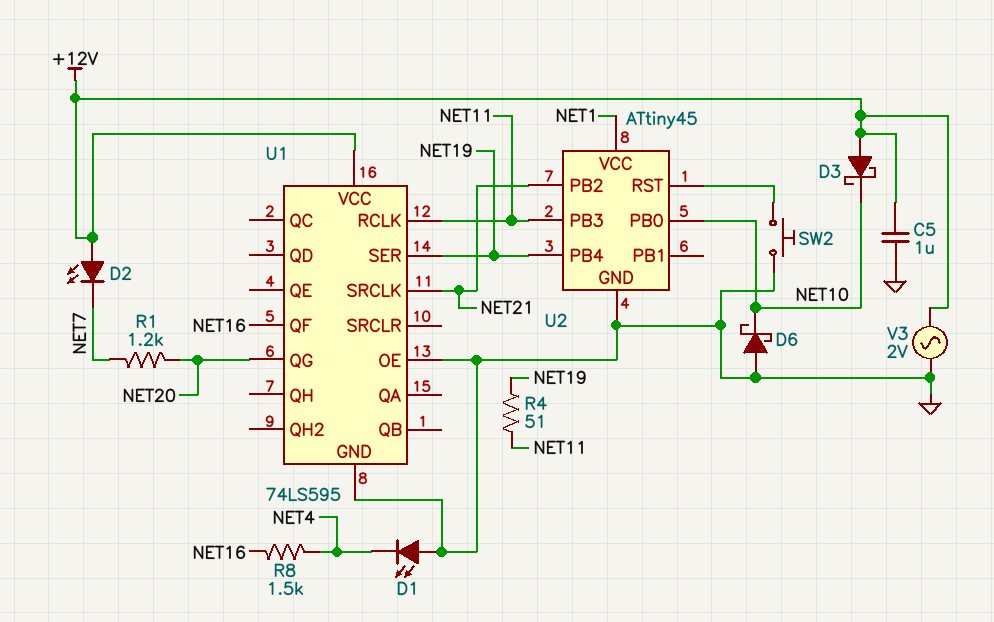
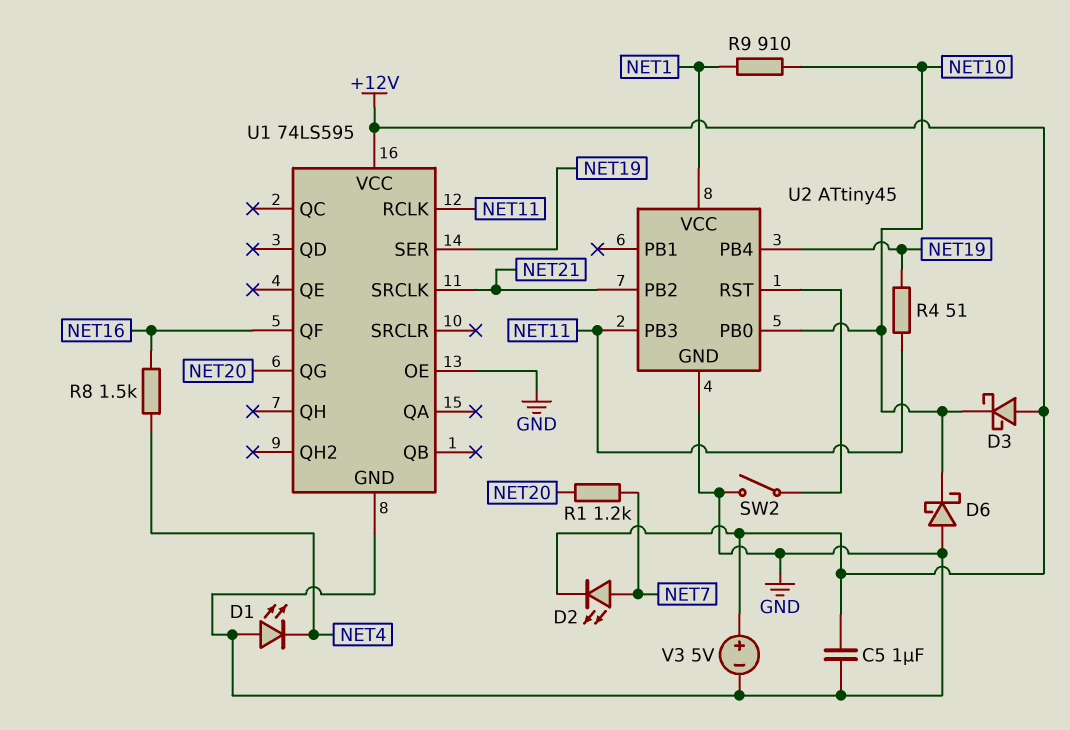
D2: LED (A +12V, K NET7) -> LED (A NET7, K +12V)
R9: none -> 910 (NET1, NET10)
SW2: button (GND, U2/RST) -> switch (GND, U2/RST)
V3: AC 2V (+12V, GND) -> 5V (plus +12V, minus GND)

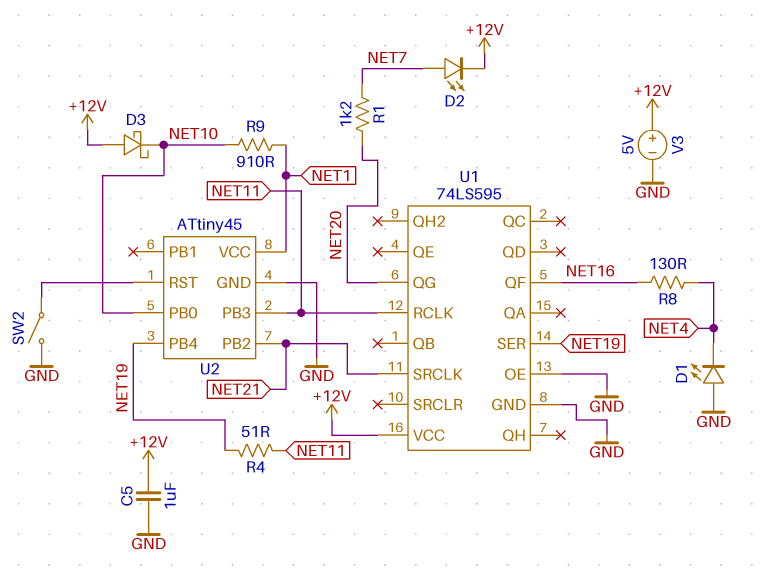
D6: schottky (A GND, K NET10) -> none
R8: 1.5k (NET4, NET16) -> 130 (NET4, NET16)

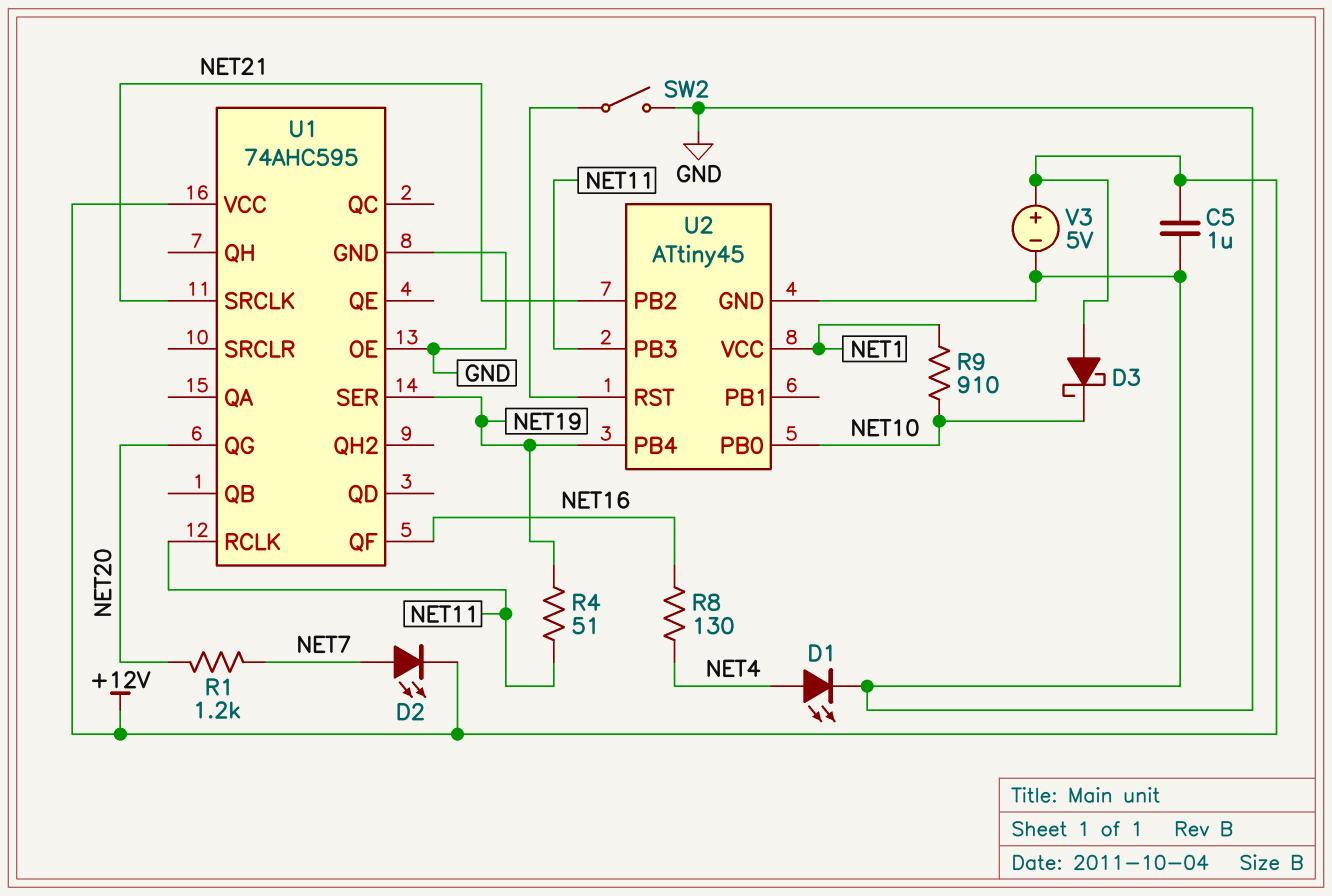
D1: LED (A GND, K NET4) -> LED (A NET4, K GND)
U1: 74LS595 -> 74AHC595

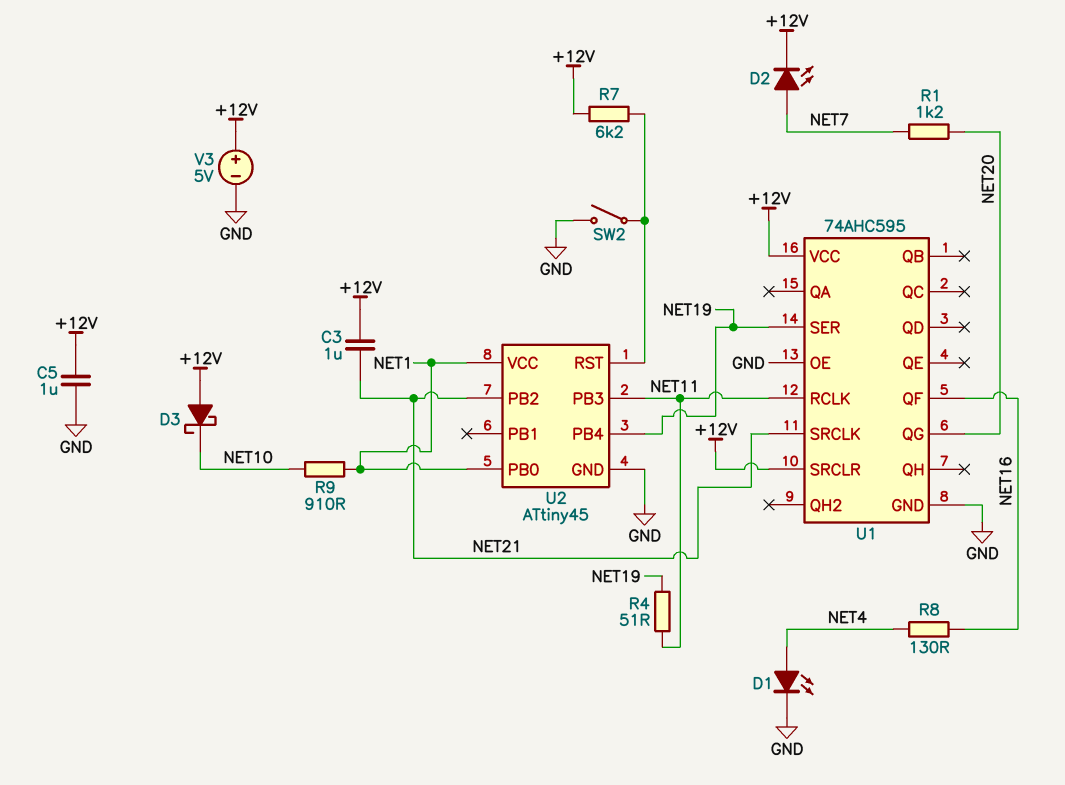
C3: none -> 1uF (+12V, NET21)
R7: none -> 6.2k (+12V, U2/RST)
U1 pin SRCLR: none -> +12V
U2 pin PB0: NET10 -> NET1

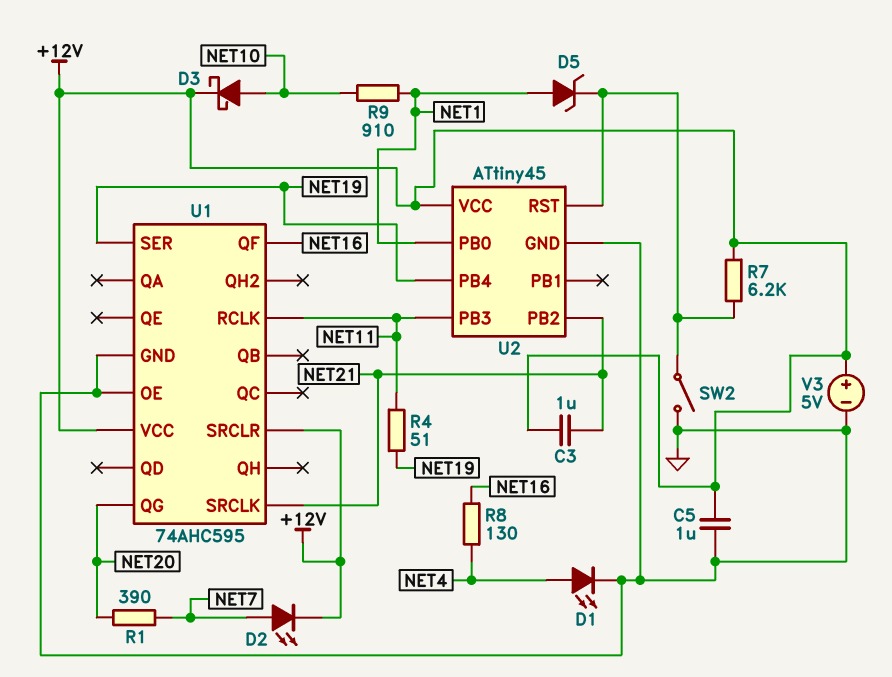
D3: schottky (A +12V, K NET10) -> schottky (A NET10, K +12V)
D5: none -> zener (A NET1, K U2/RST)
R1: 1.2k (NET7, NET20) -> 390 (NET7, NET20)
U2 pin VCC: NET1 -> +12V

